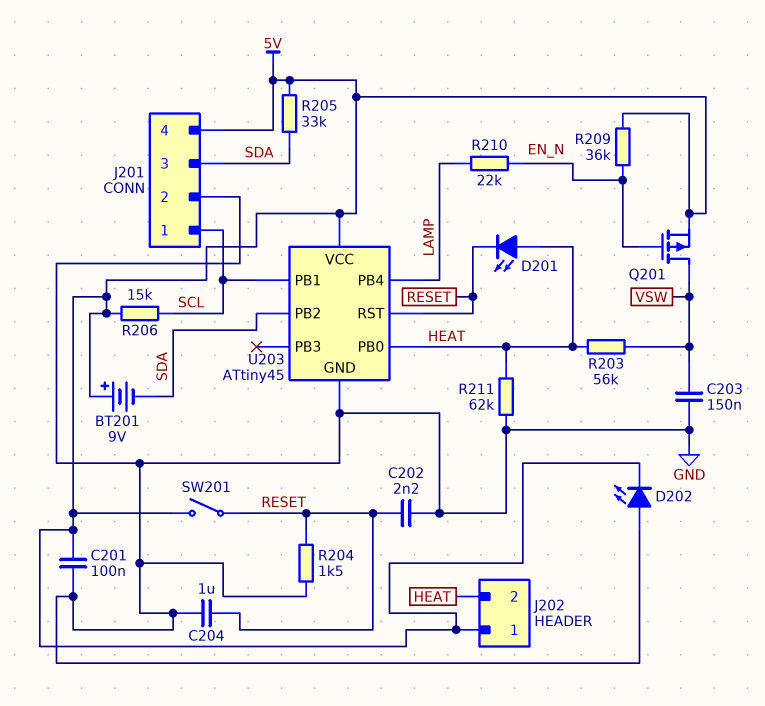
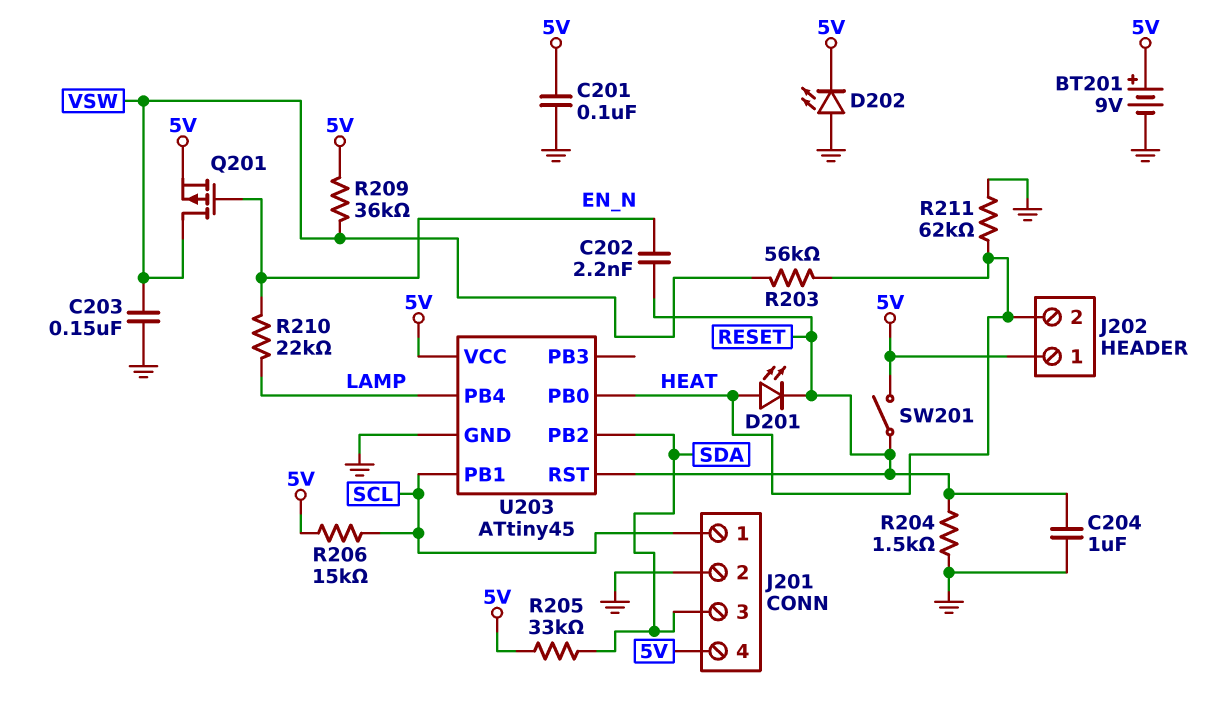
BT201: 9V (plus 5V, minus SDA) -> 9V (plus 5V, minus GND)
C202: 2.2nF (GND, RESET) -> 2.2nF (EN_N, RESET)
R209: 36k (5V, EN_N) -> 36k (5V, VSW)

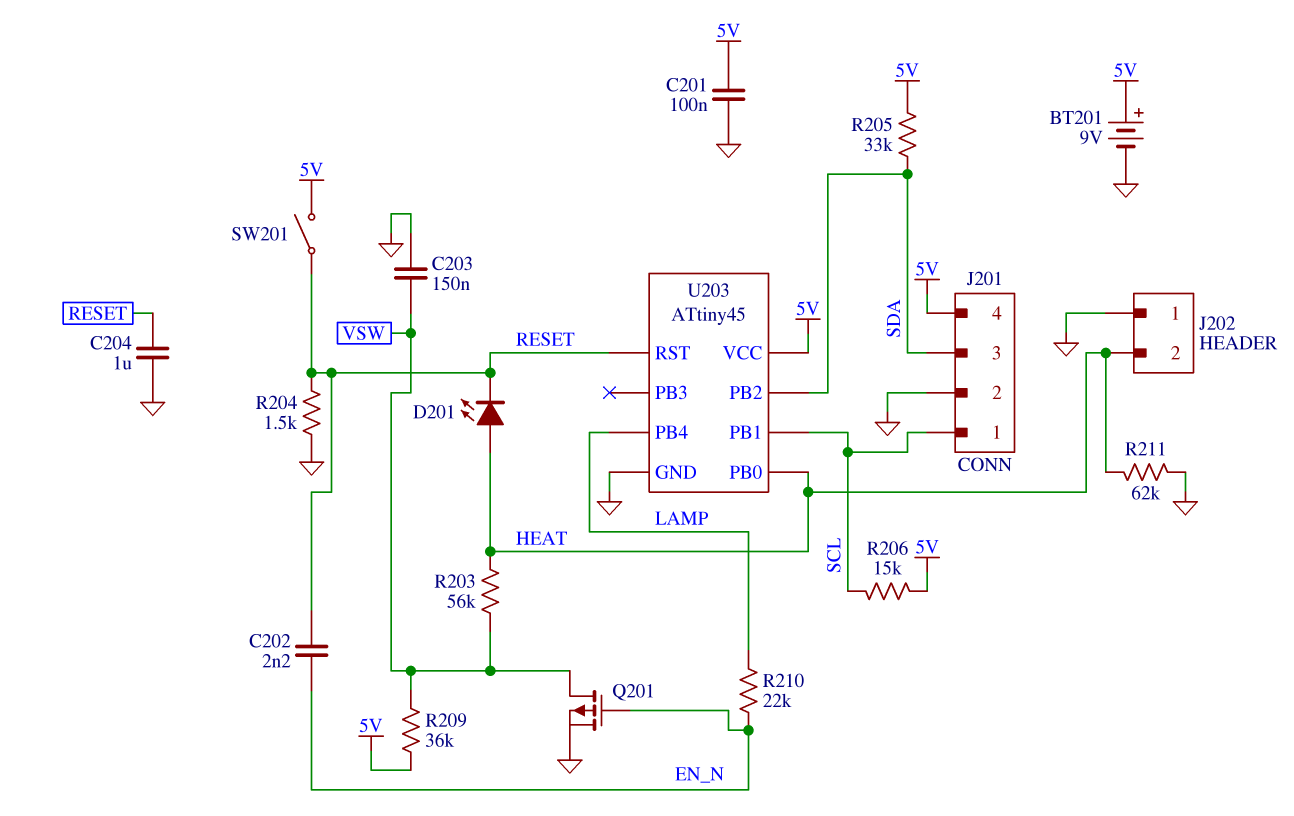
D202: LED (A GND, K 5V) -> none
J202 pin 1: 5V -> GND
Q201: PMOS (G EN_N, D VSW, S 5V) -> PMOS (G EN_N, D VSW, S GND)

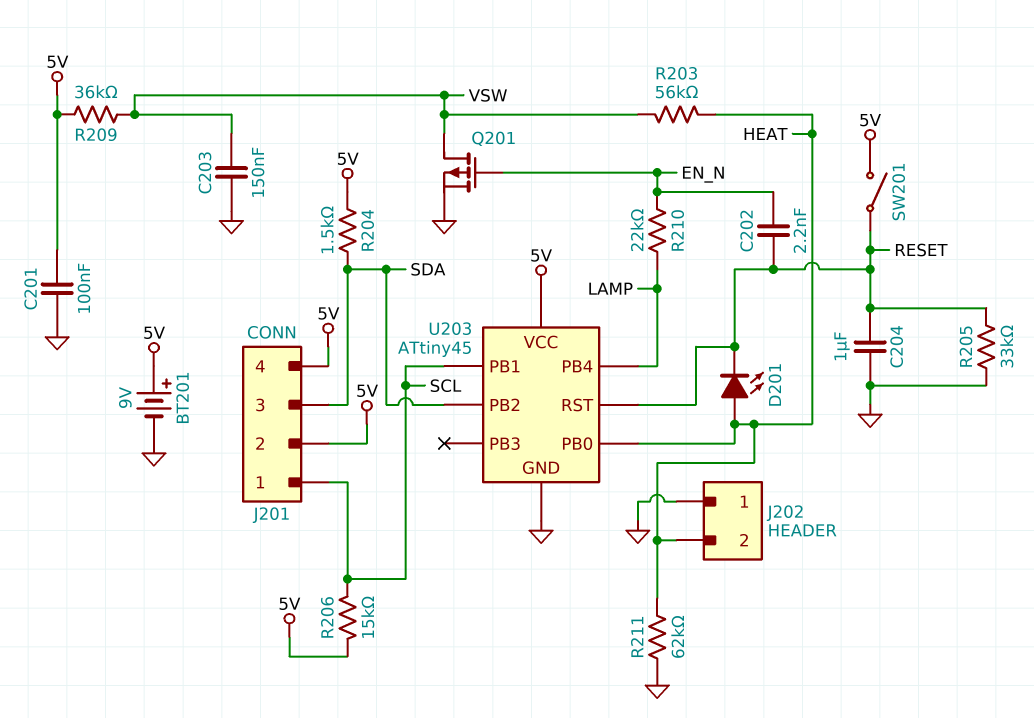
J201 pin 2: GND -> 5V
R204: 1.5k (GND, RESET) -> 1.5k (5V, SDA)
R205: 33k (5V, SDA) -> 33k (GND, RESET)

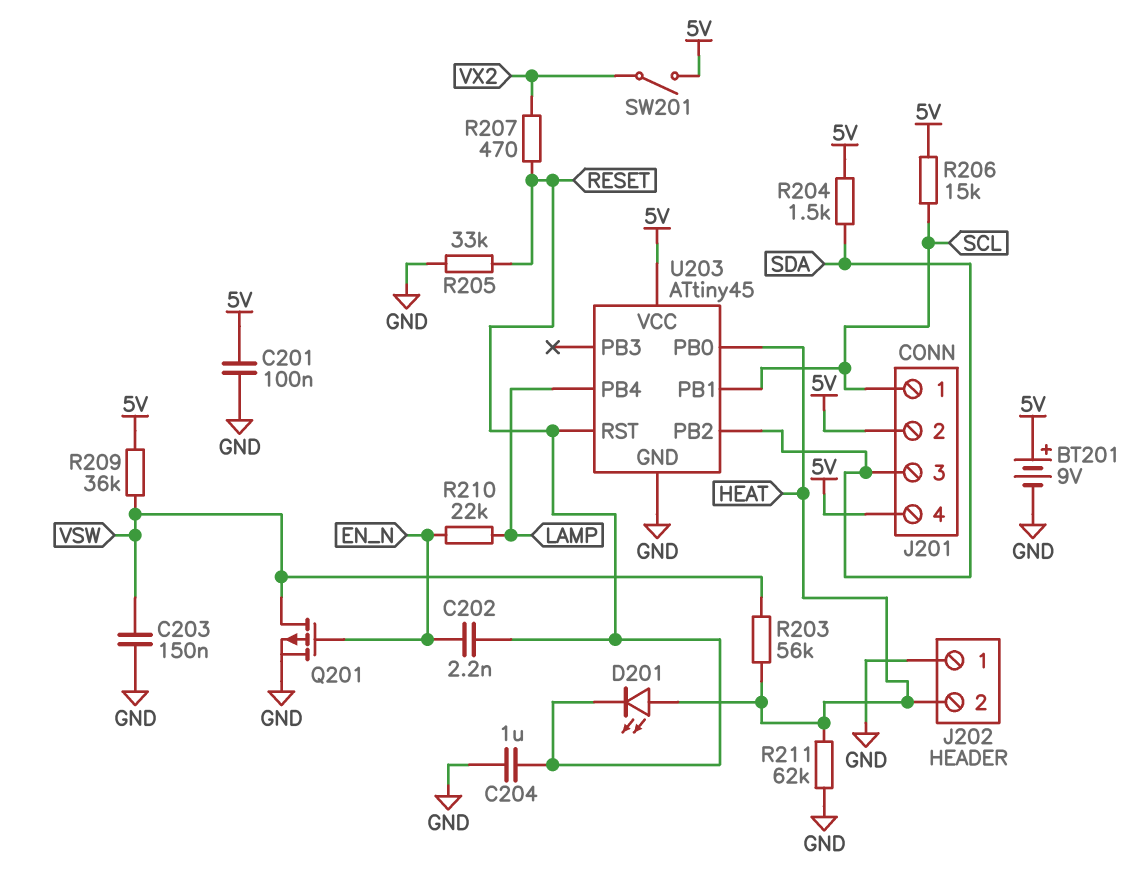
R207: none -> 470 (RESET, VX2)
SW201: switch (5V, RESET) -> switch (5V, VX2)

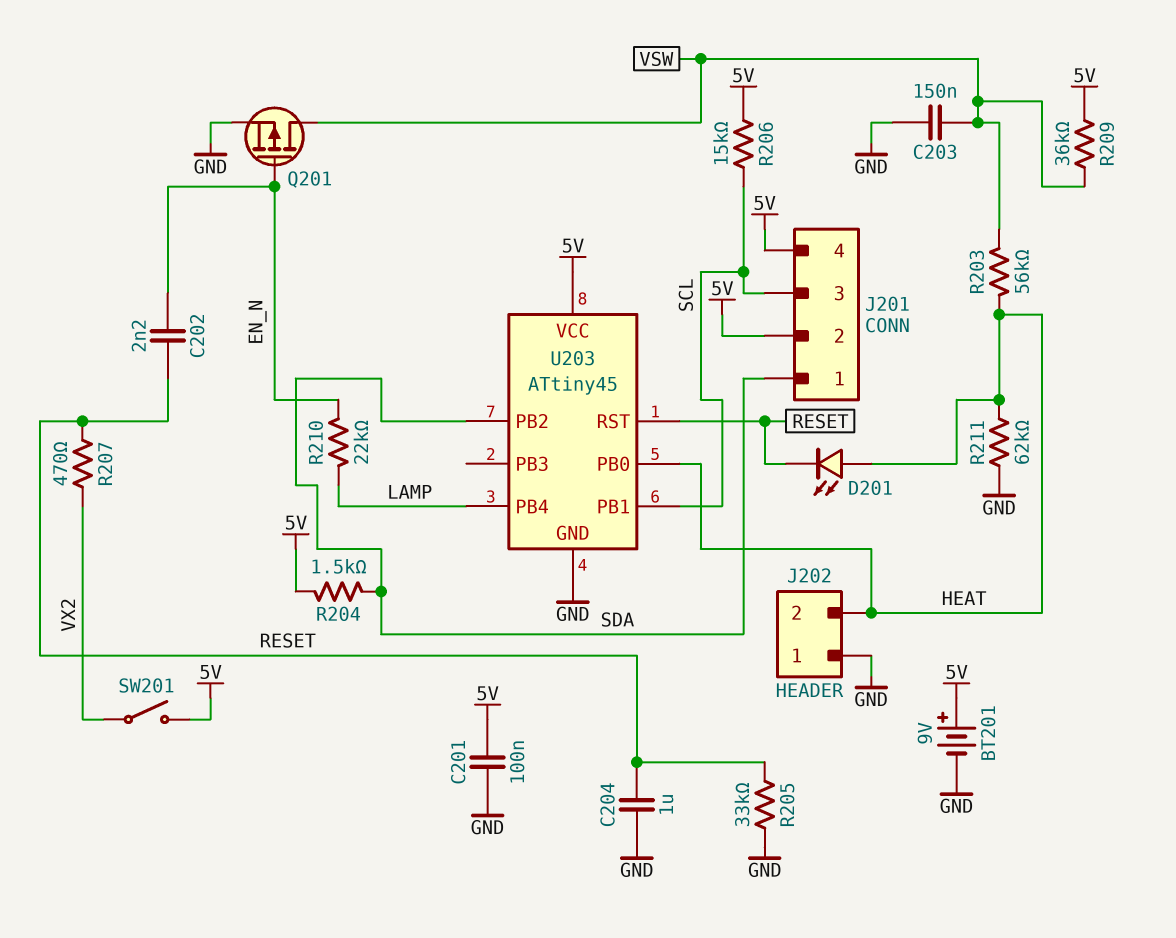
J201 pin 1: SCL -> SDA
J201 pin 3: SDA -> SCL

